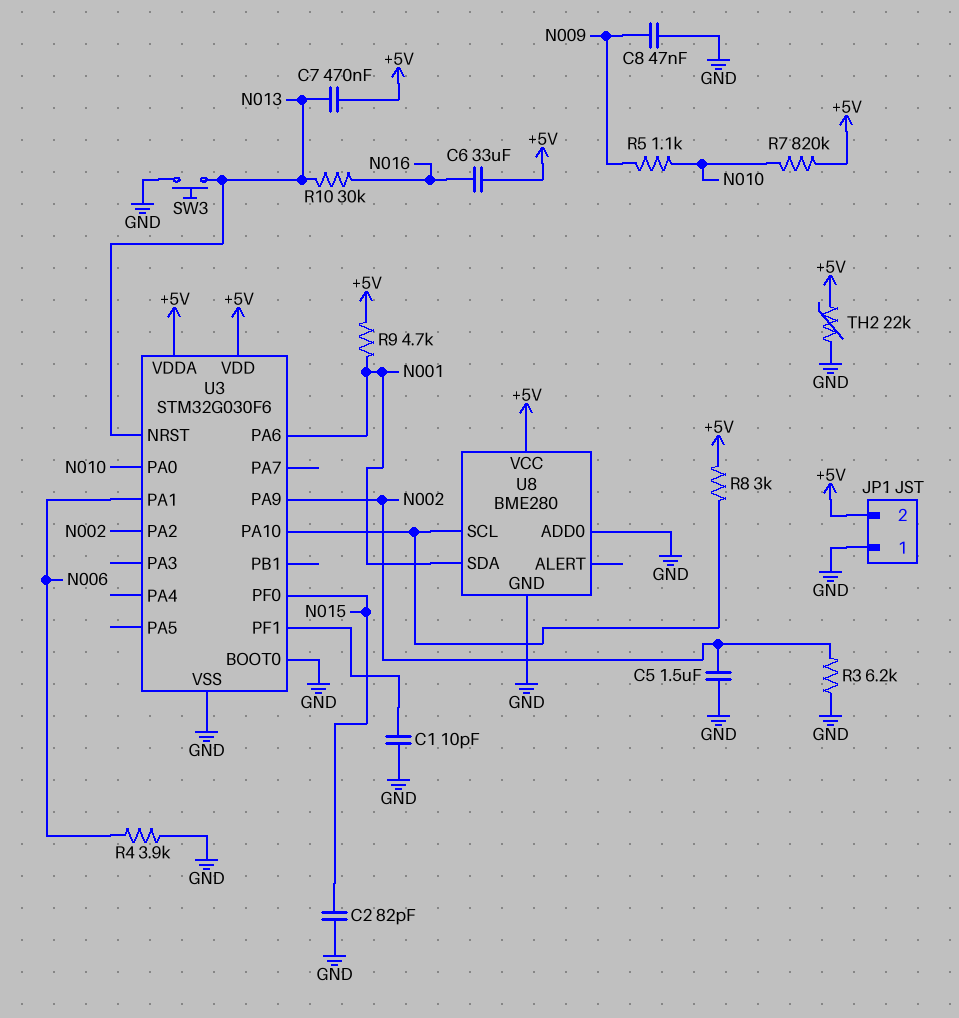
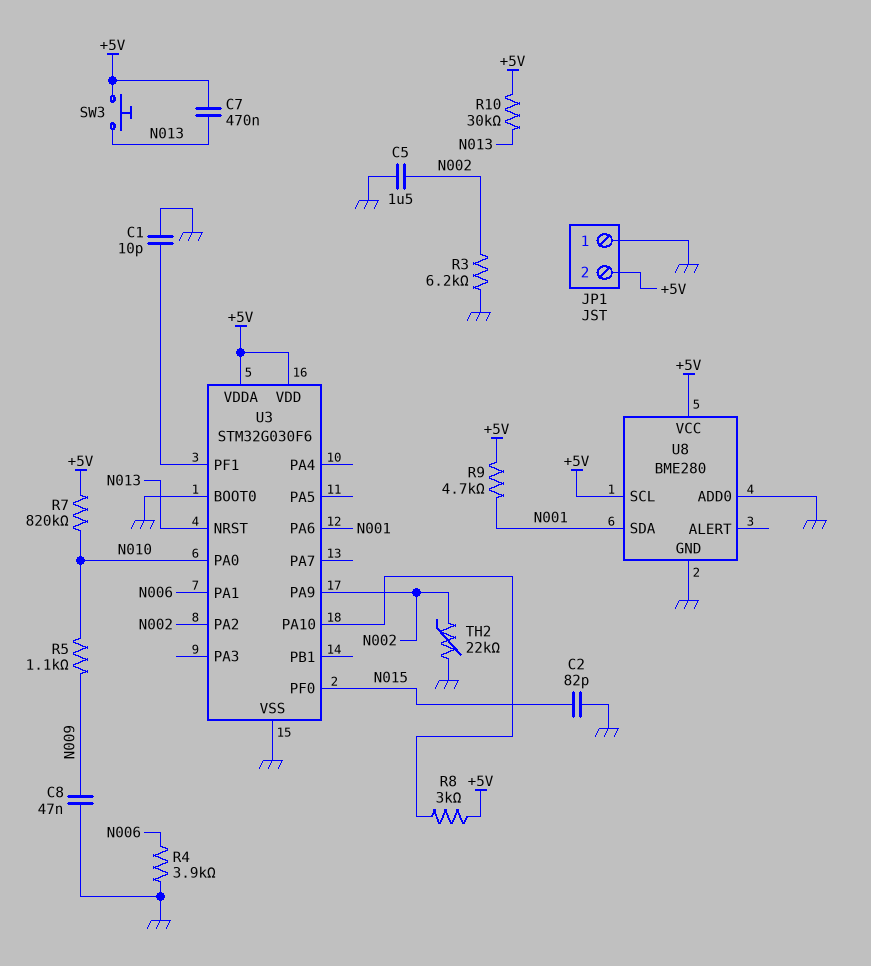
C6: 33uF (+5V, N016) -> none
R10: 30k (N013, N016) -> 30k (+5V, N013)
SW3: button (GND, N013) -> button (+5V, N013)
TH2: 22k (+5V, GND) -> 22k (GND, N002)
U8 pin SCL: U3/PA10 -> +5V

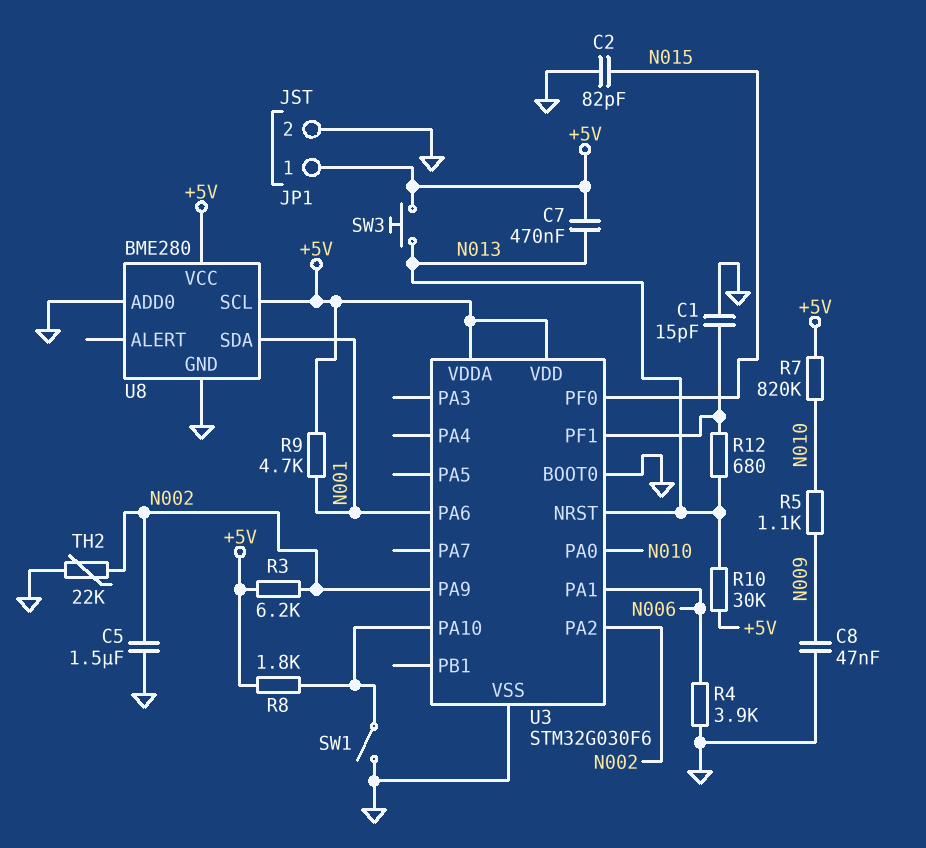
C1: 10pF (GND, U3/PF1) -> 15pF (GND, U3/PF1)
JP1 pin 1: GND -> +5V
JP1 pin 2: +5V -> GND
R3: 6.2k (GND, N002) -> 6.2k (+5V, N002)
R8: 3k (+5V, U3/PA10) -> 1.8k (+5V, U3/PA10)
R12: none -> 680 (N013, U3/PF1)
SW1: none -> switch (GND, U3/PA10)

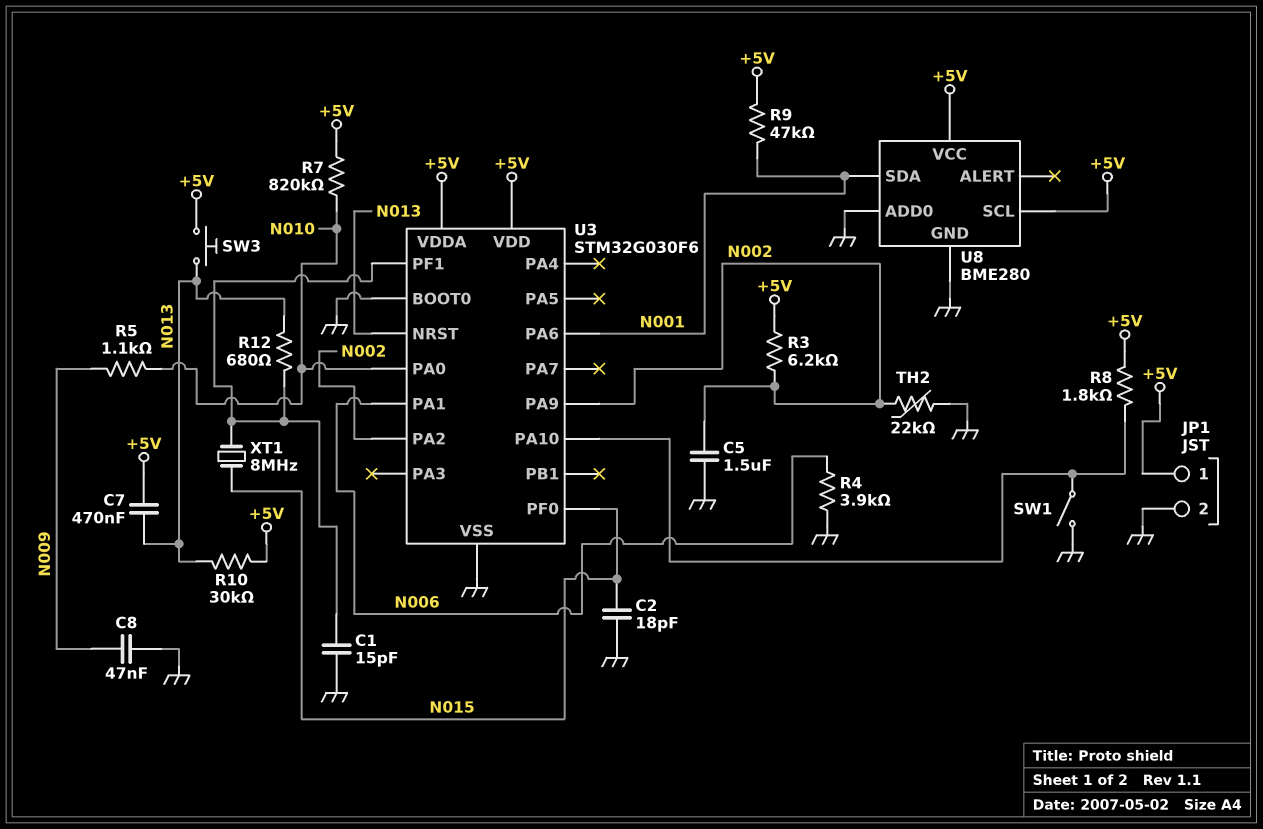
C2: 82pF (GND, N015) -> 18pF (GND, N015)
R9: 4.7k (+5V, N001) -> 47k (+5V, N001)
XT1: none -> 8MHz (N015, U3/PF1)

